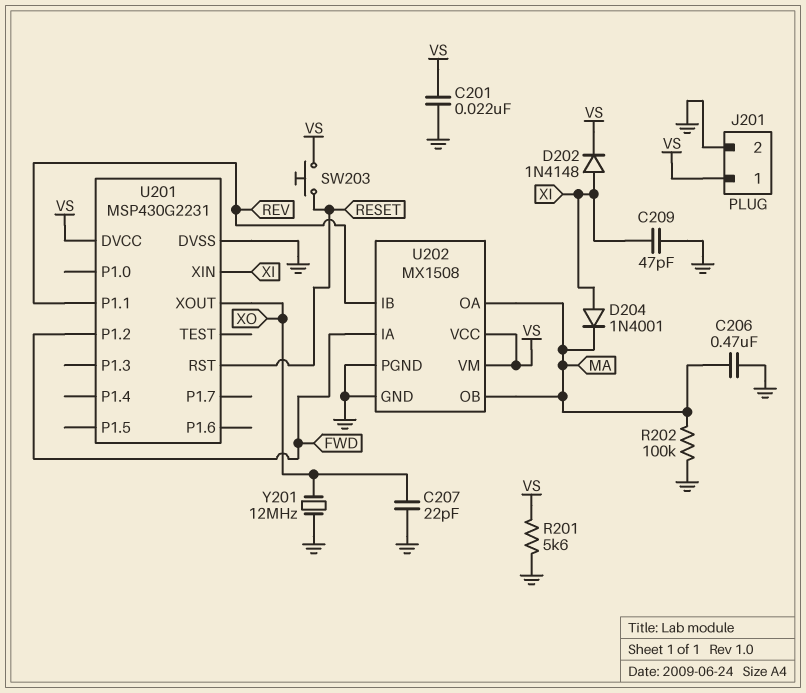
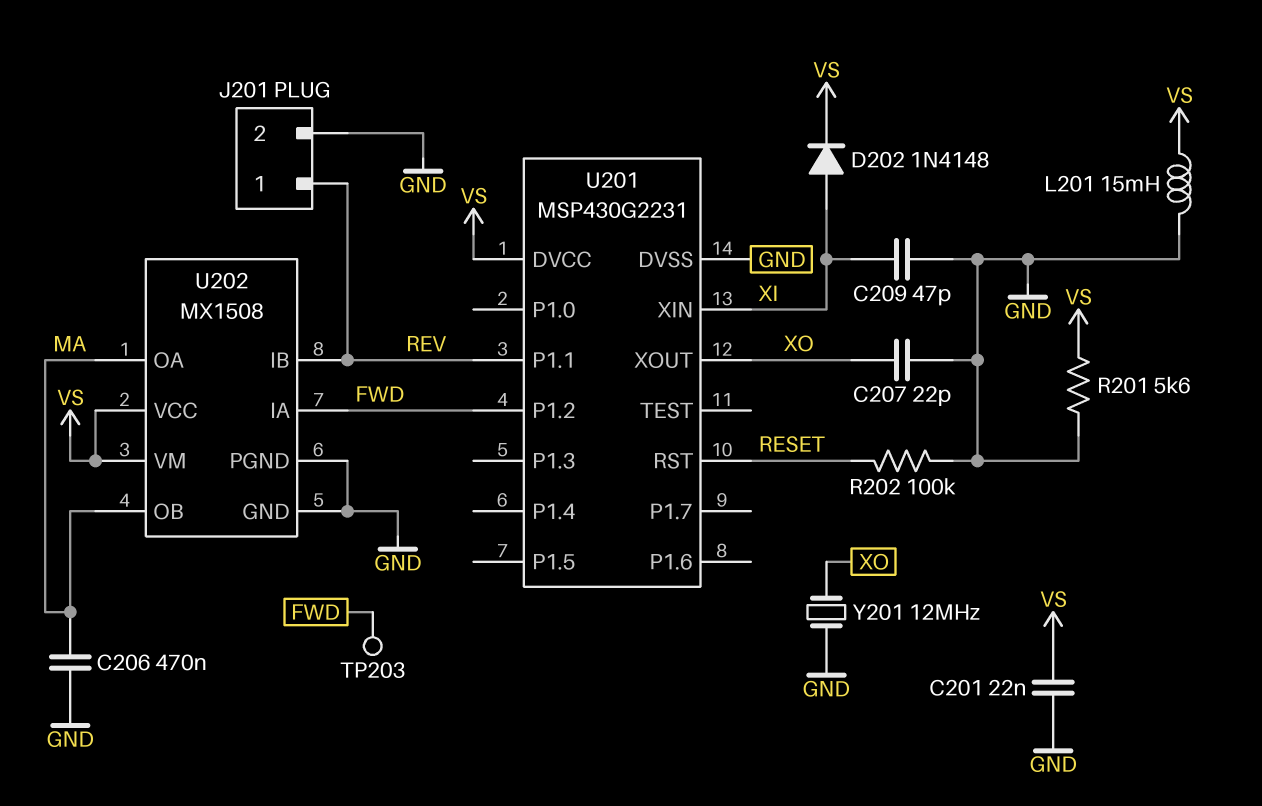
D204: diode 1N4001 (A XI, K MA) -> none
J201 pin 1: VS -> REV
L201: none -> 15mH (GND, VS)
R202: 100k (GND, MA) -> 100k (GND, RESET)
SW203: button (RESET, VS) -> none
TP203: none -> test point (FWD)

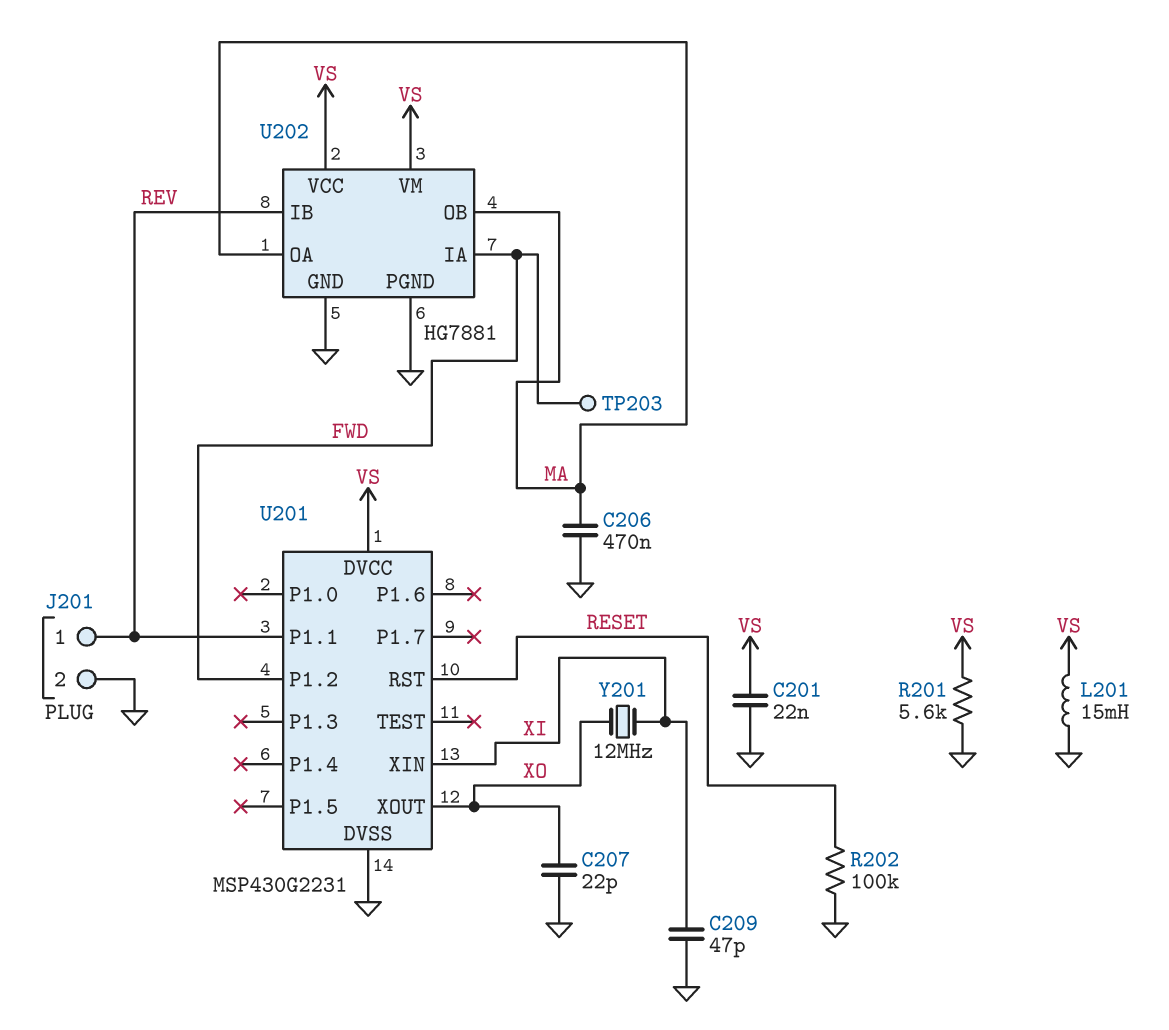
D202: diode 1N4148 (A XI, K VS) -> none
U202: MX1508 -> HG7881
Y201: 12MHz (GND, XO) -> 12MHz (XI, XO)

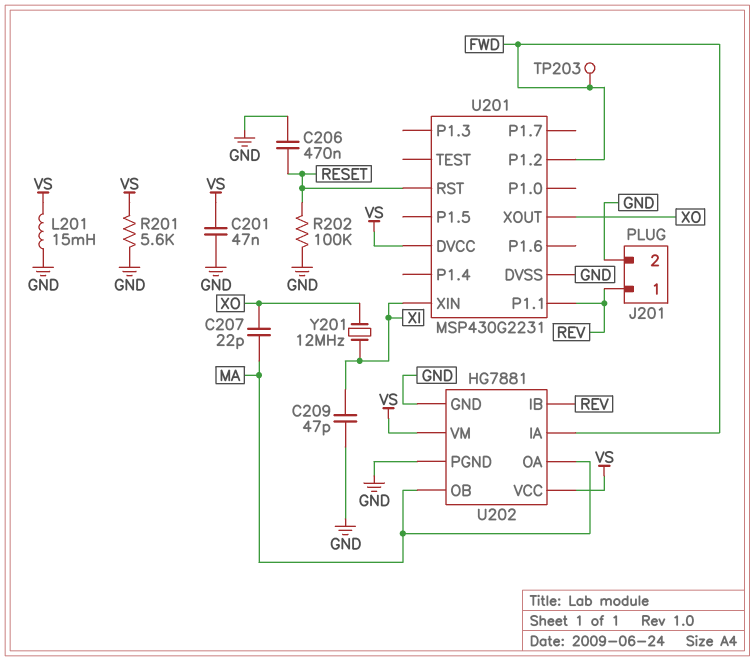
C201: 22nF (GND, VS) -> 47nF (GND, VS)
C206: 470nF (GND, MA) -> 470nF (GND, RESET)
C207: 22pF (GND, XO) -> 22pF (MA, XO)

